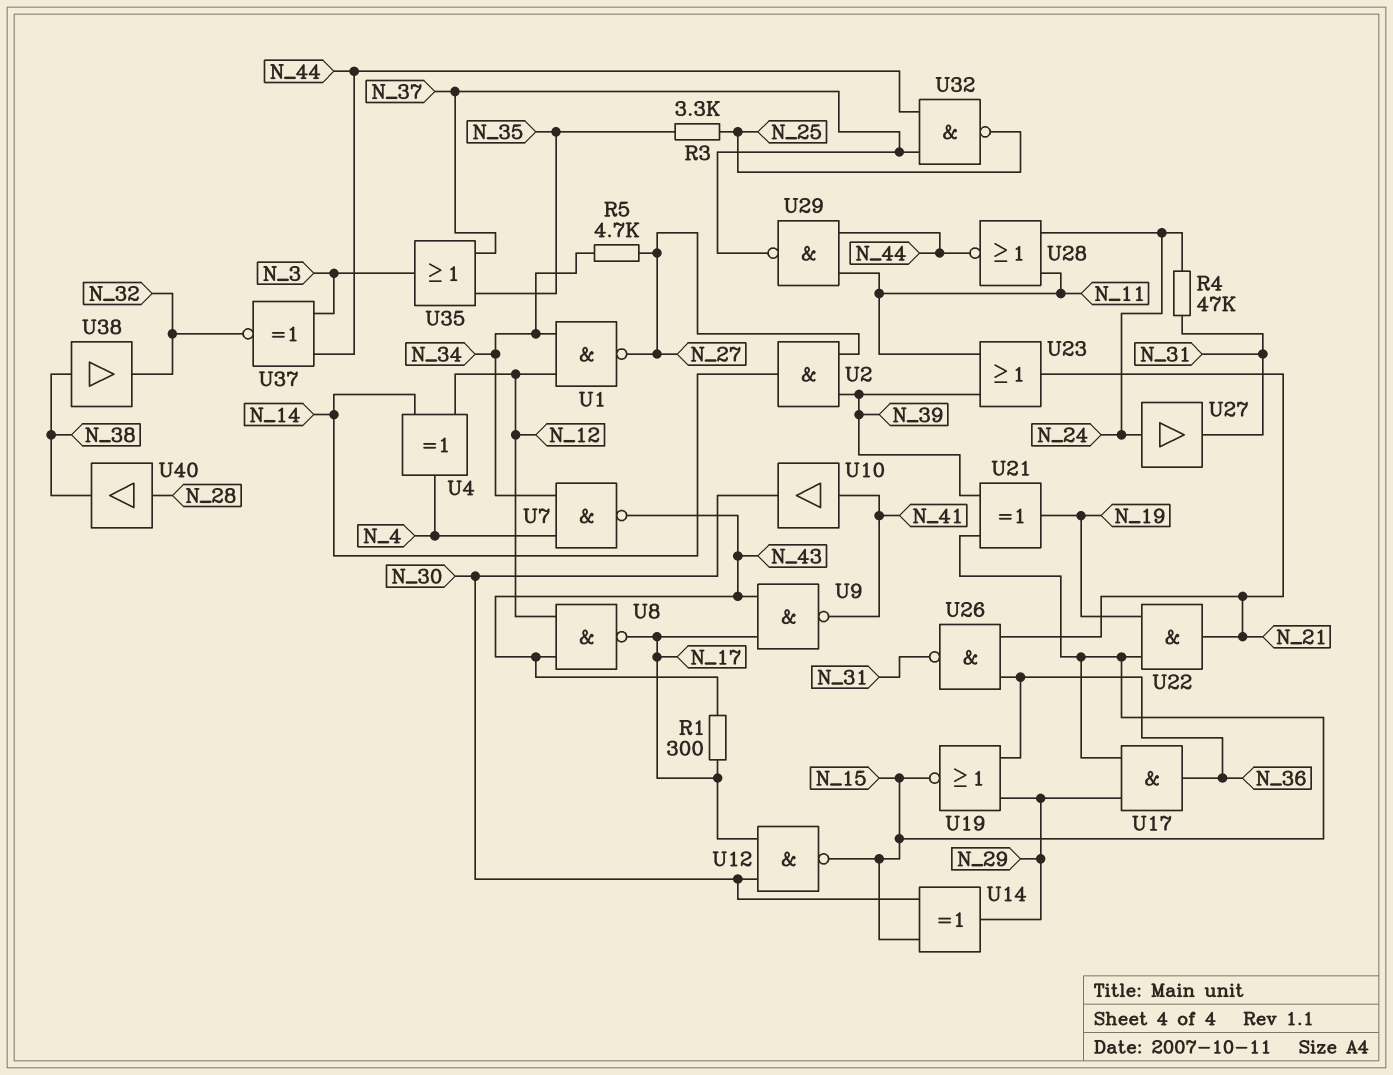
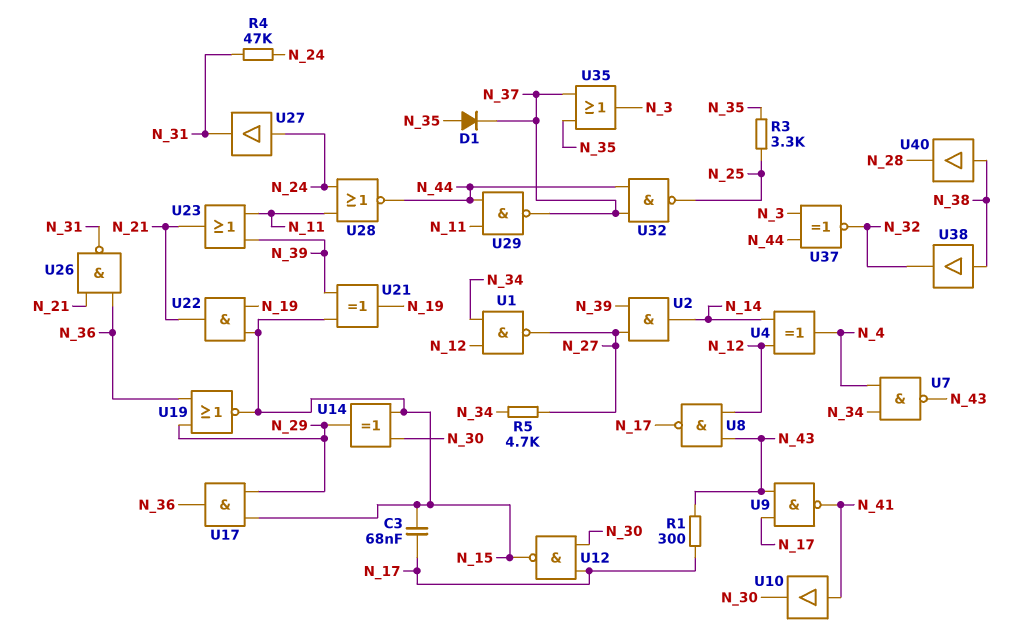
C3: none -> 68nF (N_15, N_17)
D1: none -> diode (A N_35, K N_37)
U40: buffer (in N_28, out N_38) -> buffer (in N_38, out N_28)

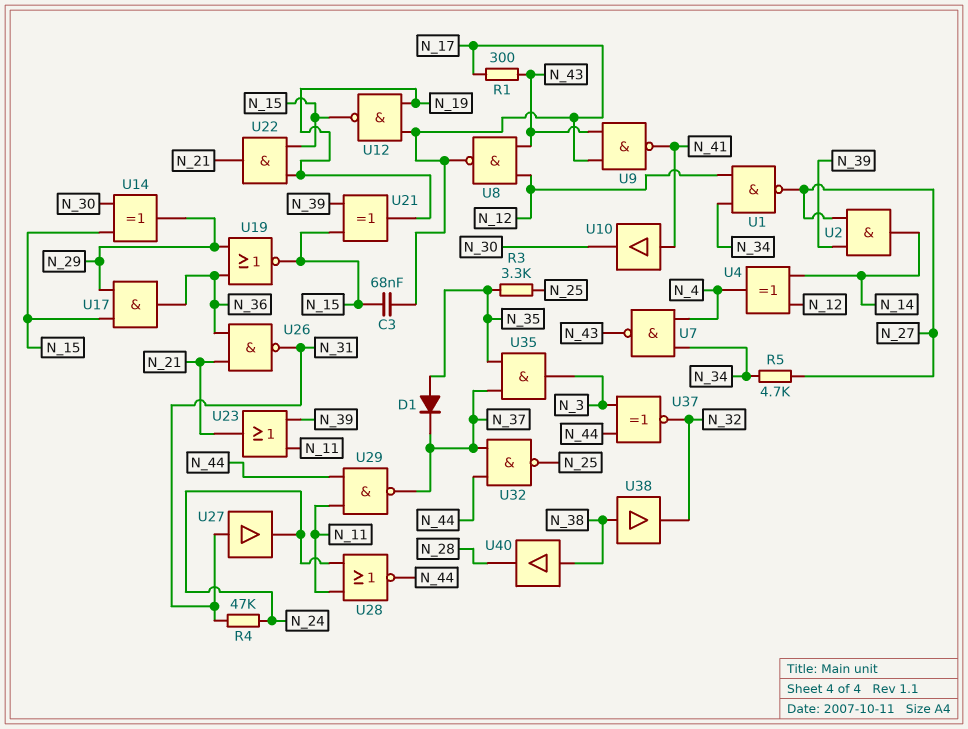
U12: NAND (in N_17, in N_30, out N_15) -> NAND (in N_17, in N_19, out N_15)
U27: buffer (in N_24, out N_31) -> buffer (in N_31, out N_24)
U35: OR (in N_35, in N_37, out N_3) -> AND (in N_35, in N_37, out N_3)

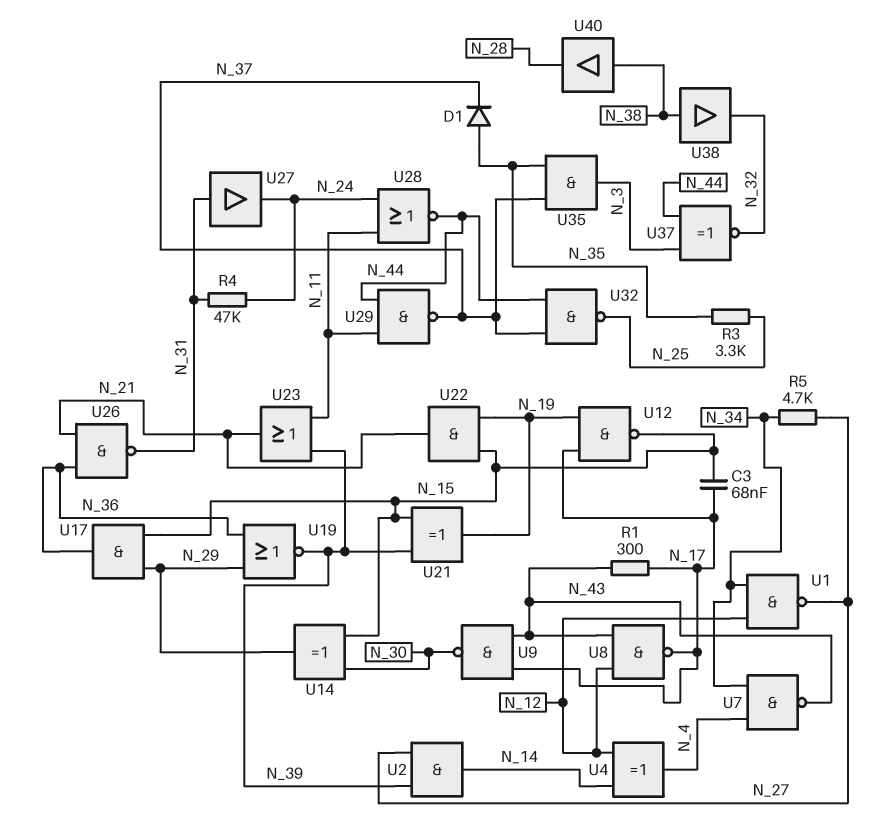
U9: NAND (in N_17, in N_43, out N_41) -> NAND (in N_17, in N_43, out N_30)
U10: buffer (in N_41, out N_30) -> none
U19: NOR (in N_29, in N_36, out N_15) -> NOR (in N_29, in N_36, out N_39)

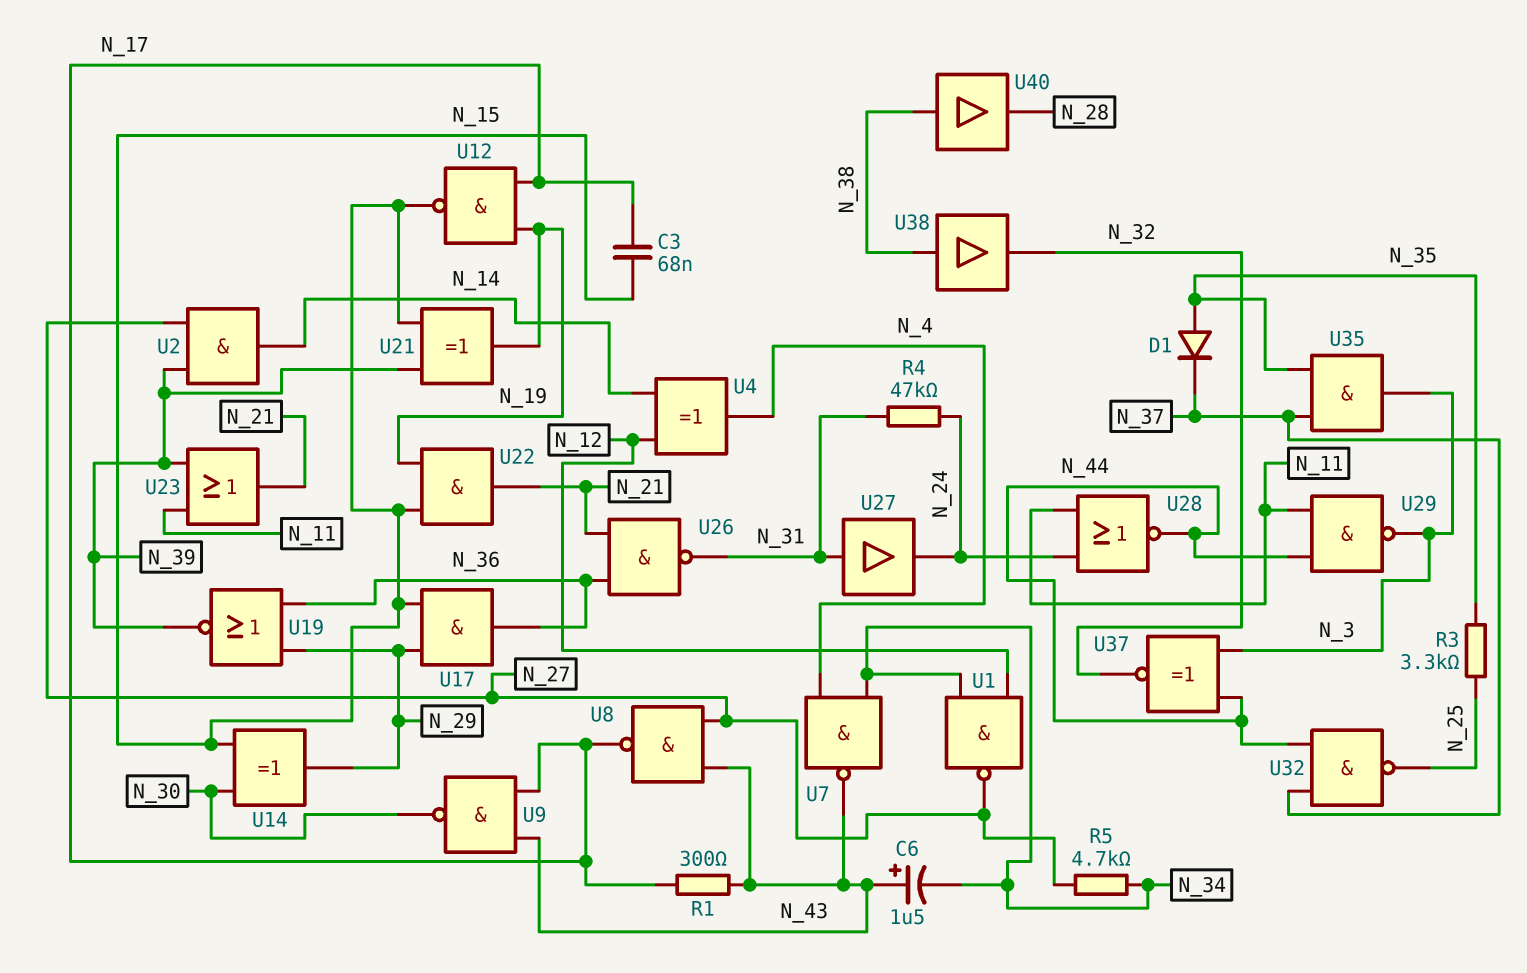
C6: none -> 1.5uF (plus N_43, minus N_34)
U8: NAND (in N_12, in N_43, out N_17) -> NAND (in N_27, in N_43, out N_17)
U29: NAND (in N_11, in N_44, out N_37) -> NAND (in N_11, in N_44, out N_3)

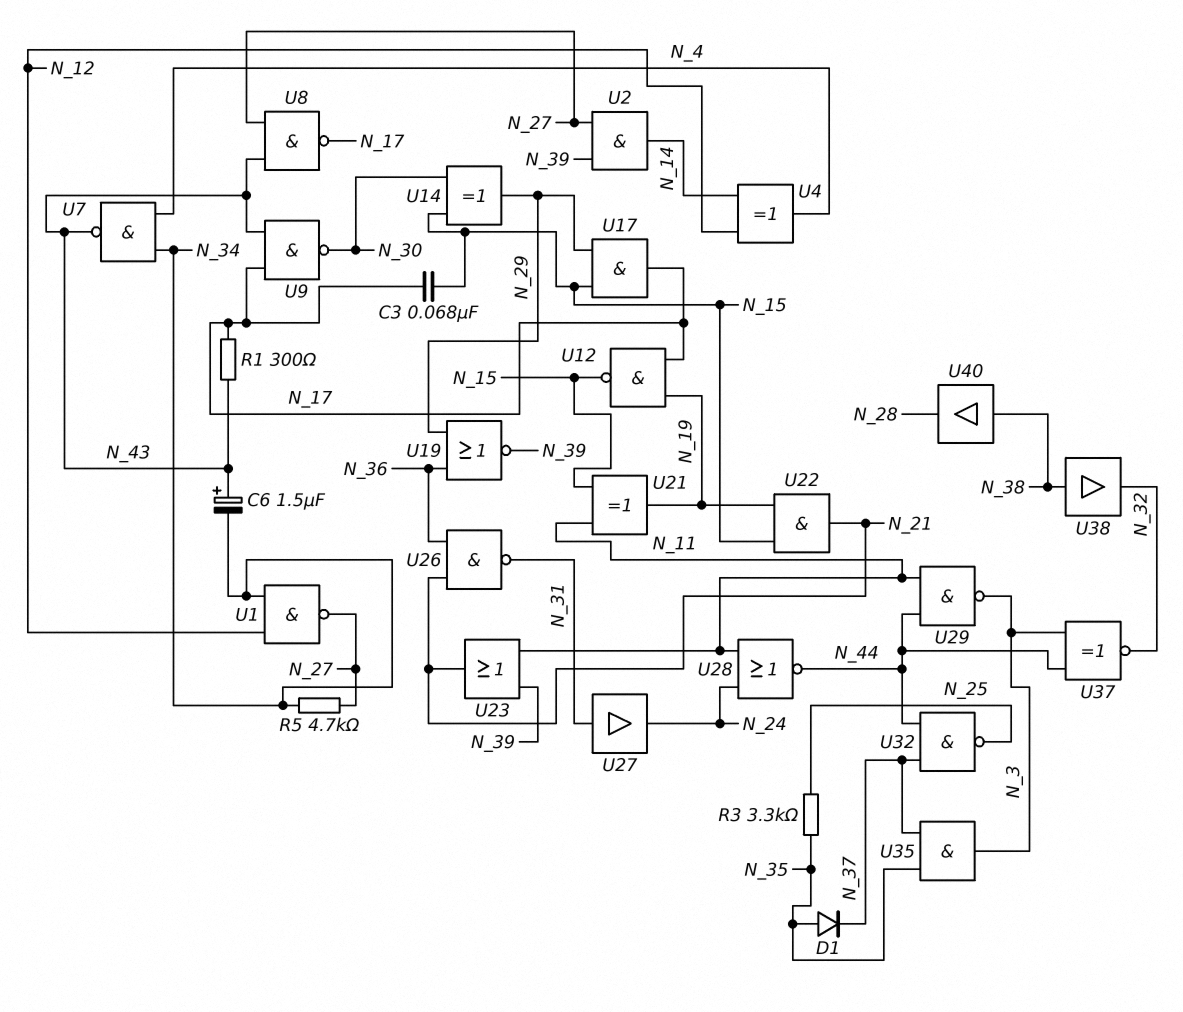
R4: 47k (N_24, N_31) -> none
U17: AND (in N_15, in N_29, out N_36) -> AND (in N_15, in N_29, out N_17)
U21: XOR (in N_15, in N_39, out N_19) -> XOR (in N_11, in N_15, out N_19)

